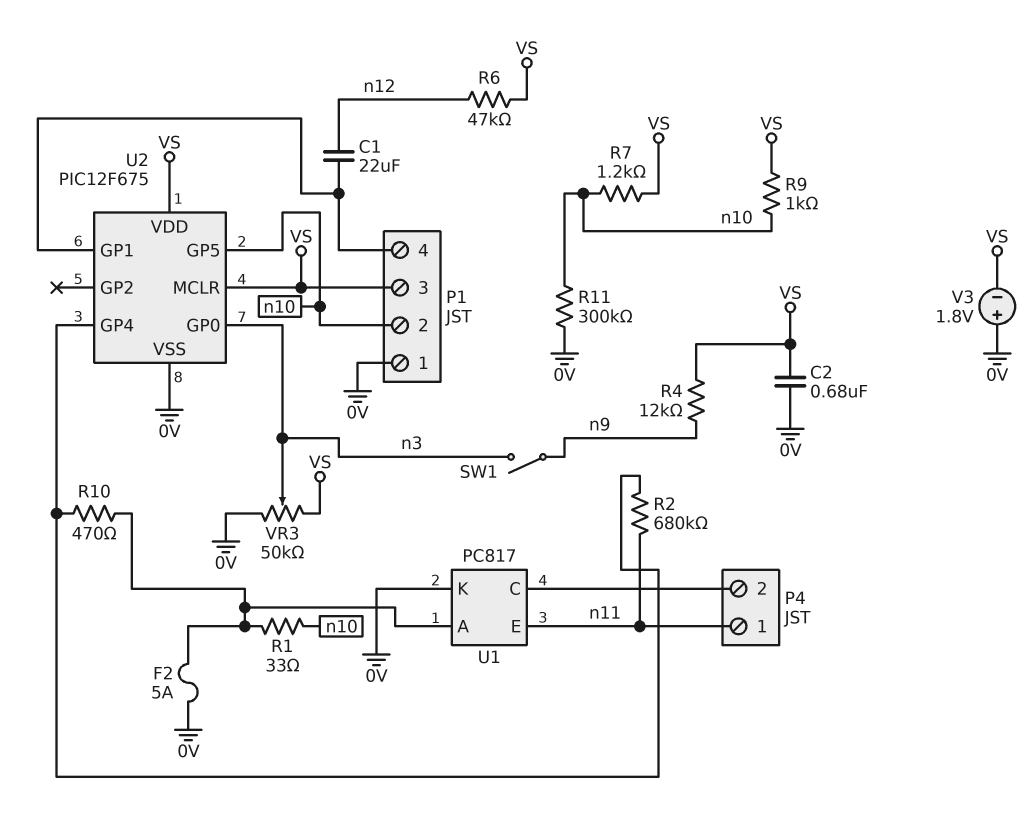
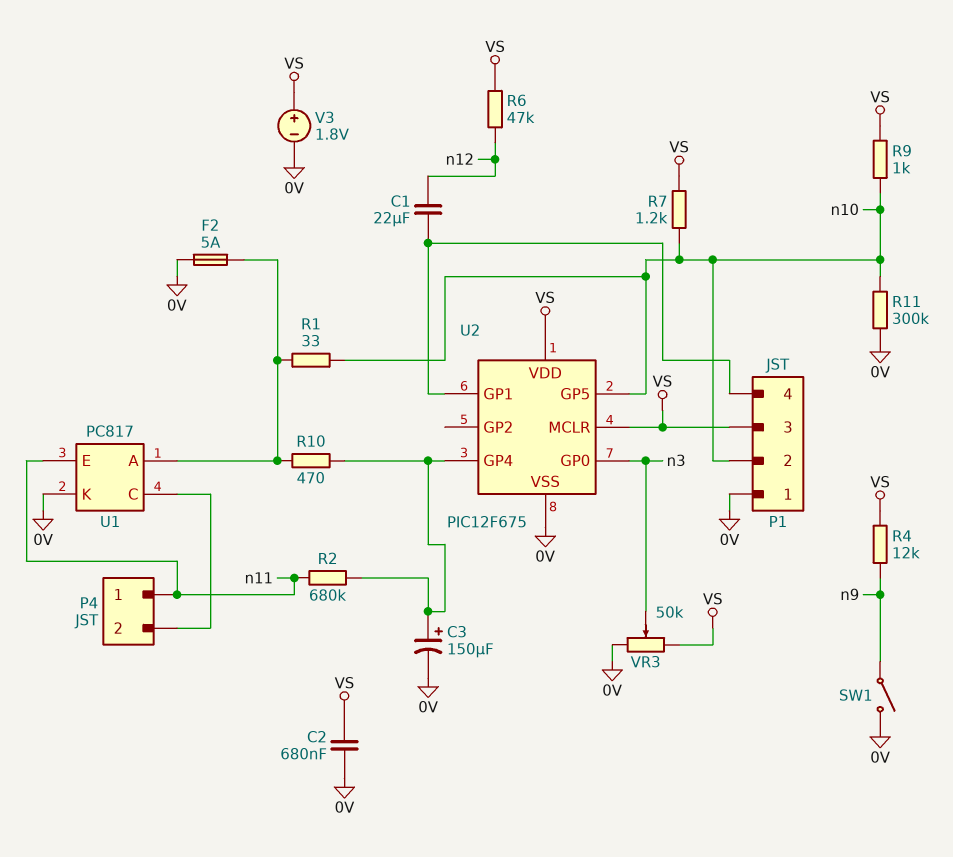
C3: none -> 150uF (plus U2/GP4, minus 0V)
SW1: switch (n3, n9) -> switch (0V, n9)
V3: 1.8V (plus 0V, minus VS) -> 1.8V (plus VS, minus 0V)

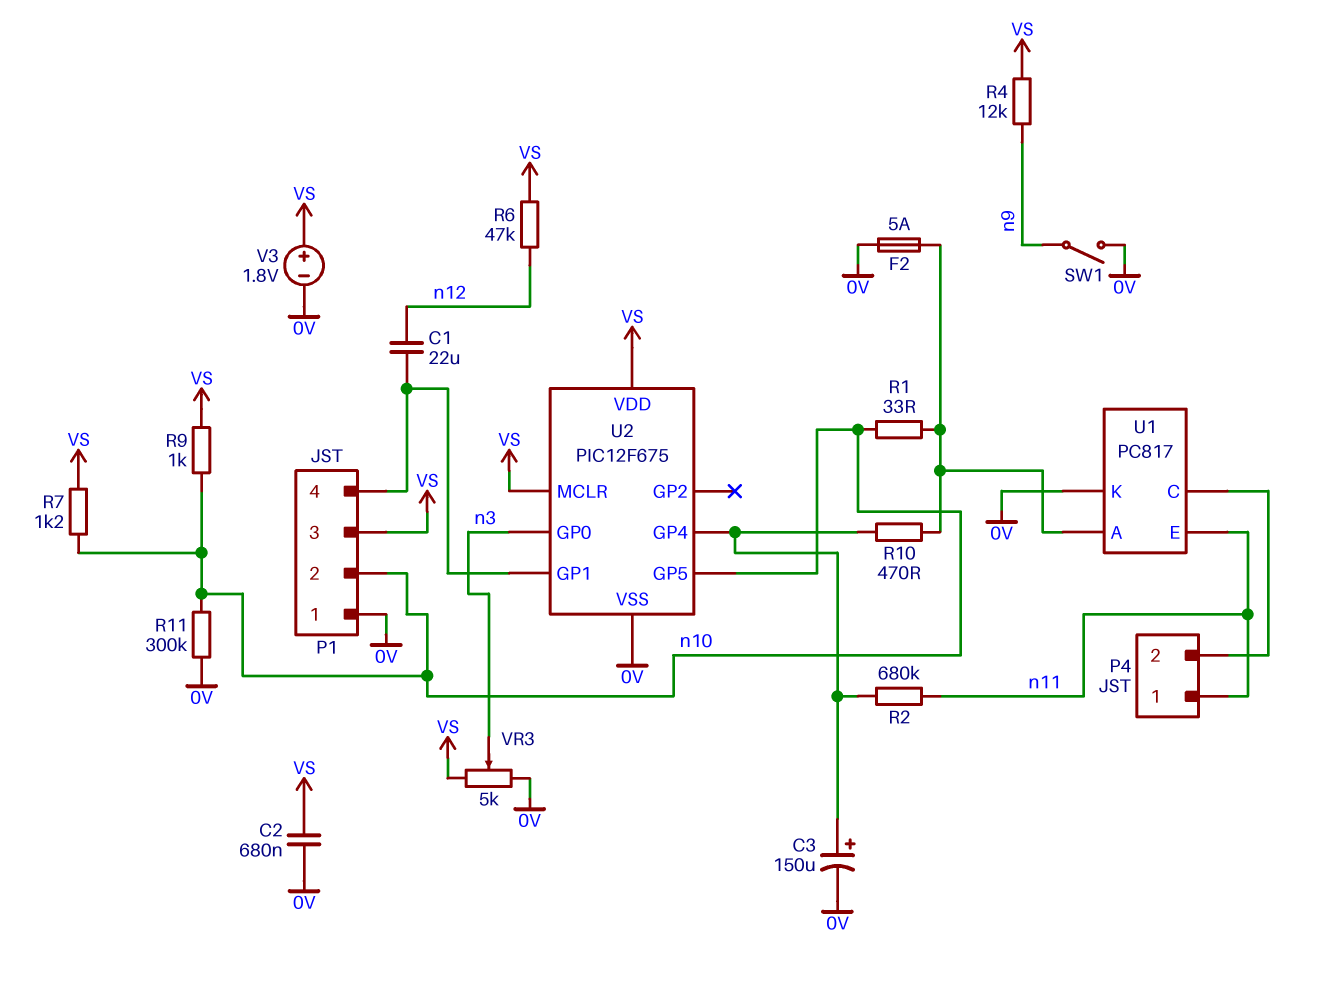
VR3: 50k (0V, VS, wiper n3) -> 5k (0V, VS, wiper n3)

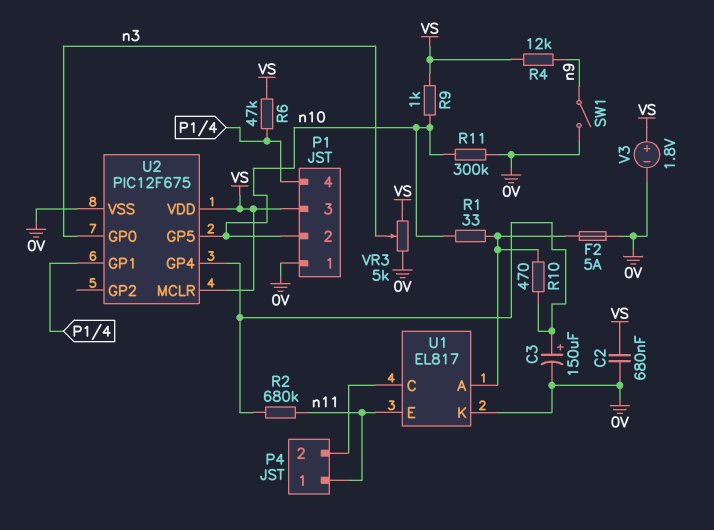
C1: 22uF (P1/4, n12) -> none
R6: 47k (VS, n12) -> 47k (P1/4, VS)
R7: 1.2k (VS, n10) -> none
U1: PC817 -> EL817

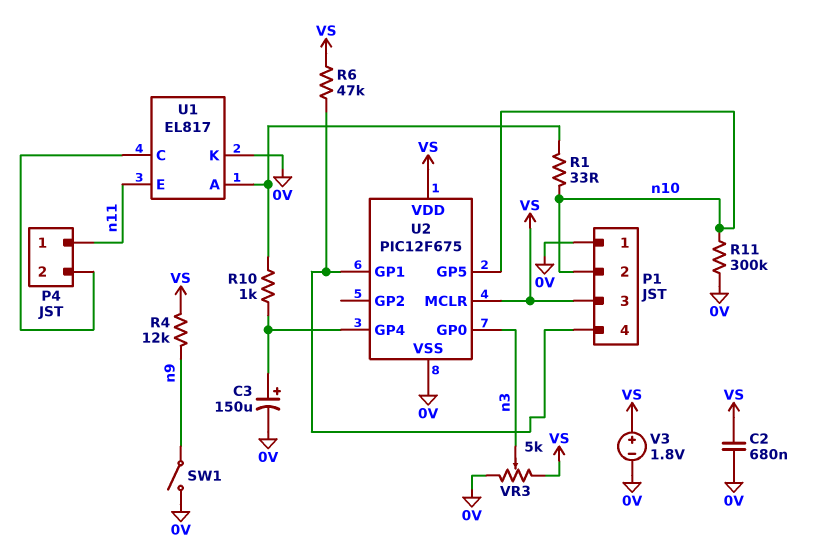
F2: 5A (0V, U1/A) -> none
R2: 680k (U2/GP4, n11) -> none
R9: 1k (VS, n10) -> none
R10: 470 (U1/A, U2/GP4) -> 1k (U1/A, U2/GP4)

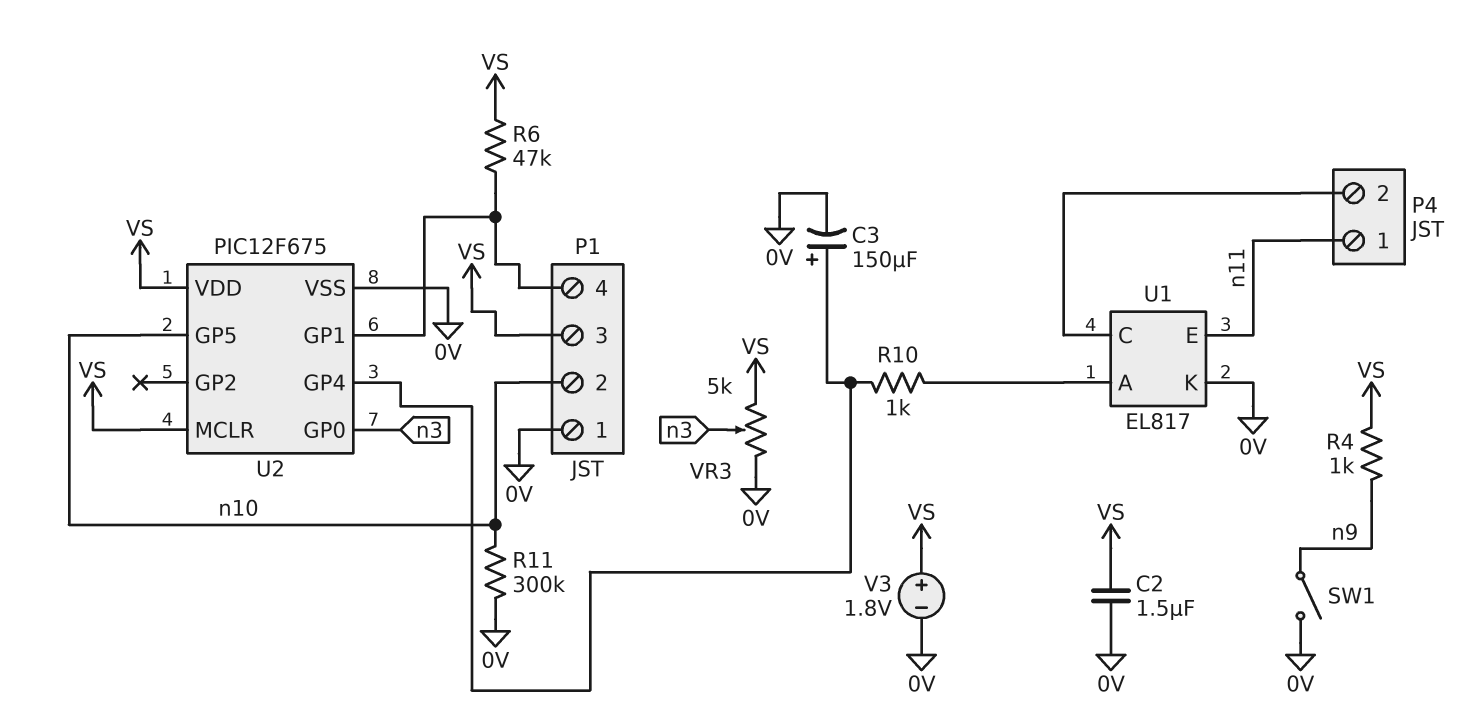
C2: 680nF (0V, VS) -> 1.5uF (0V, VS)
R1: 33 (U1/A, n10) -> none
R4: 12k (VS, n9) -> 1k (VS, n9)

